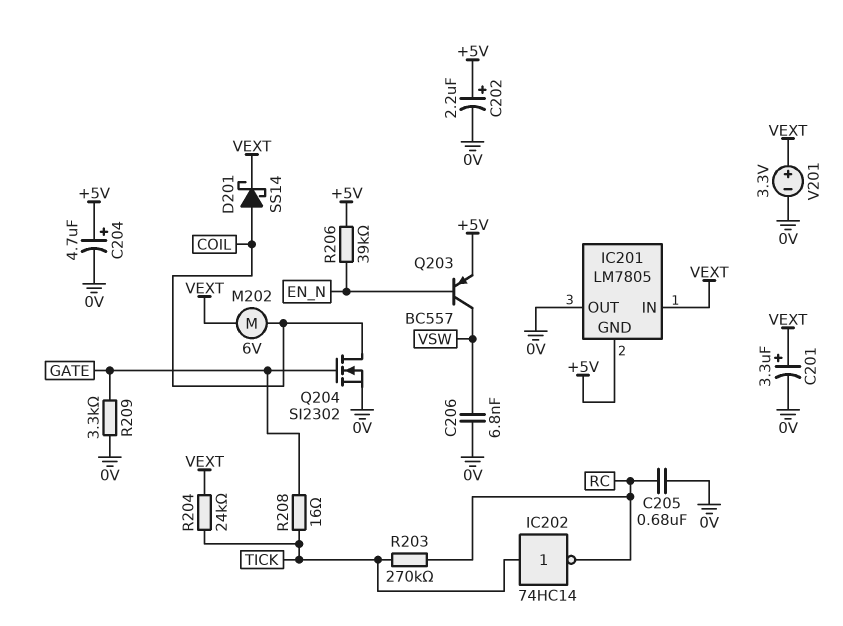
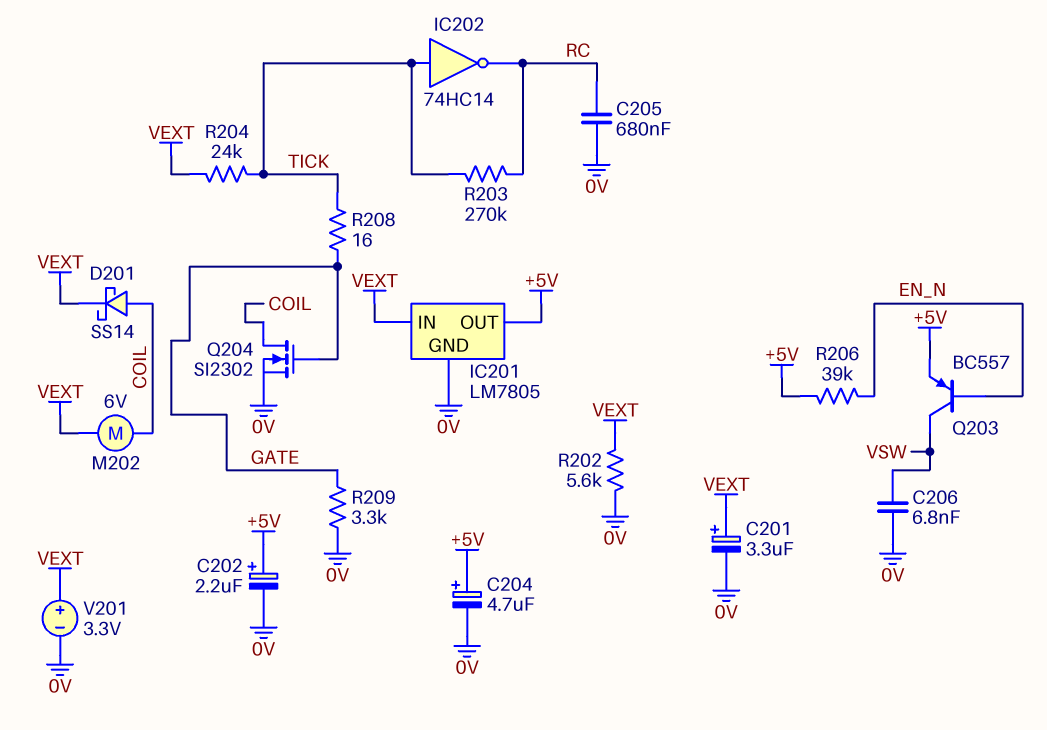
IC201 pin GND: +5V -> 0V
IC201 pin OUT: 0V -> +5V
R202: none -> 5.6k (0V, VEXT)

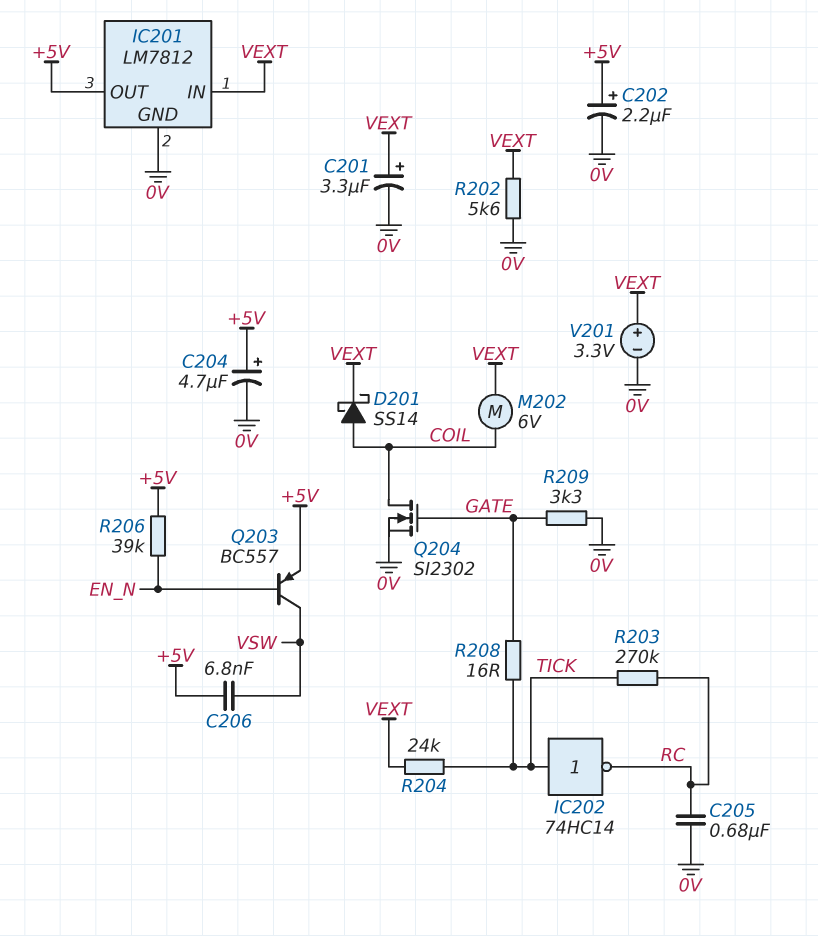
C206: 6.8nF (0V, VSW) -> 6.8nF (+5V, VSW)
IC201: LM7805 -> LM7812

